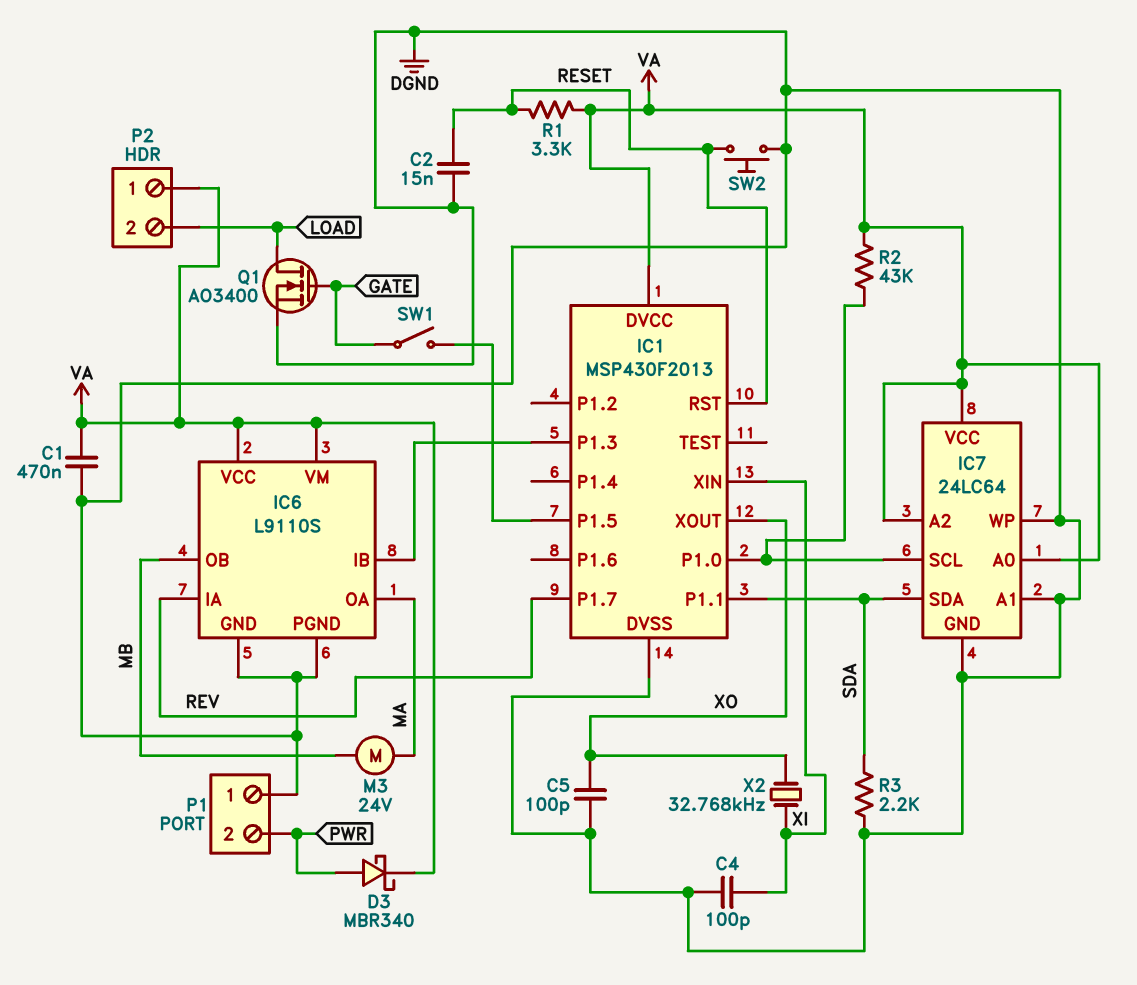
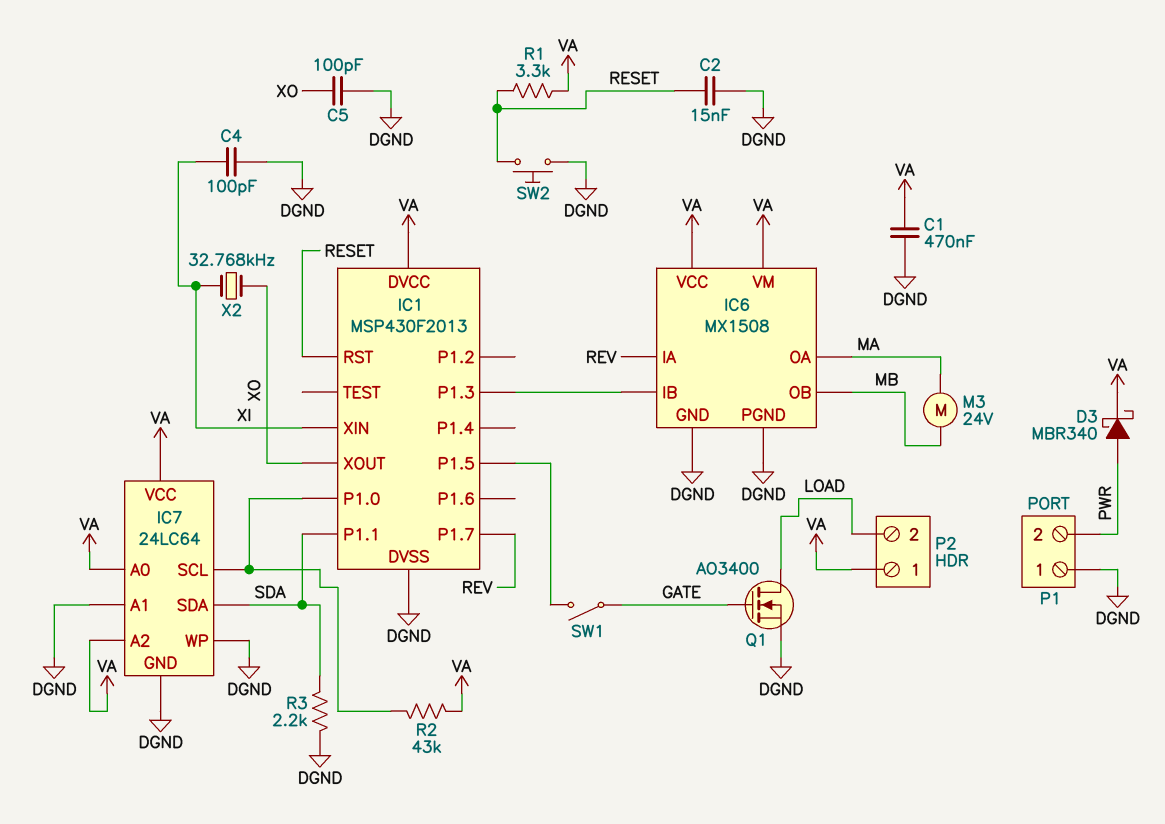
IC6: L9110S -> MX1508

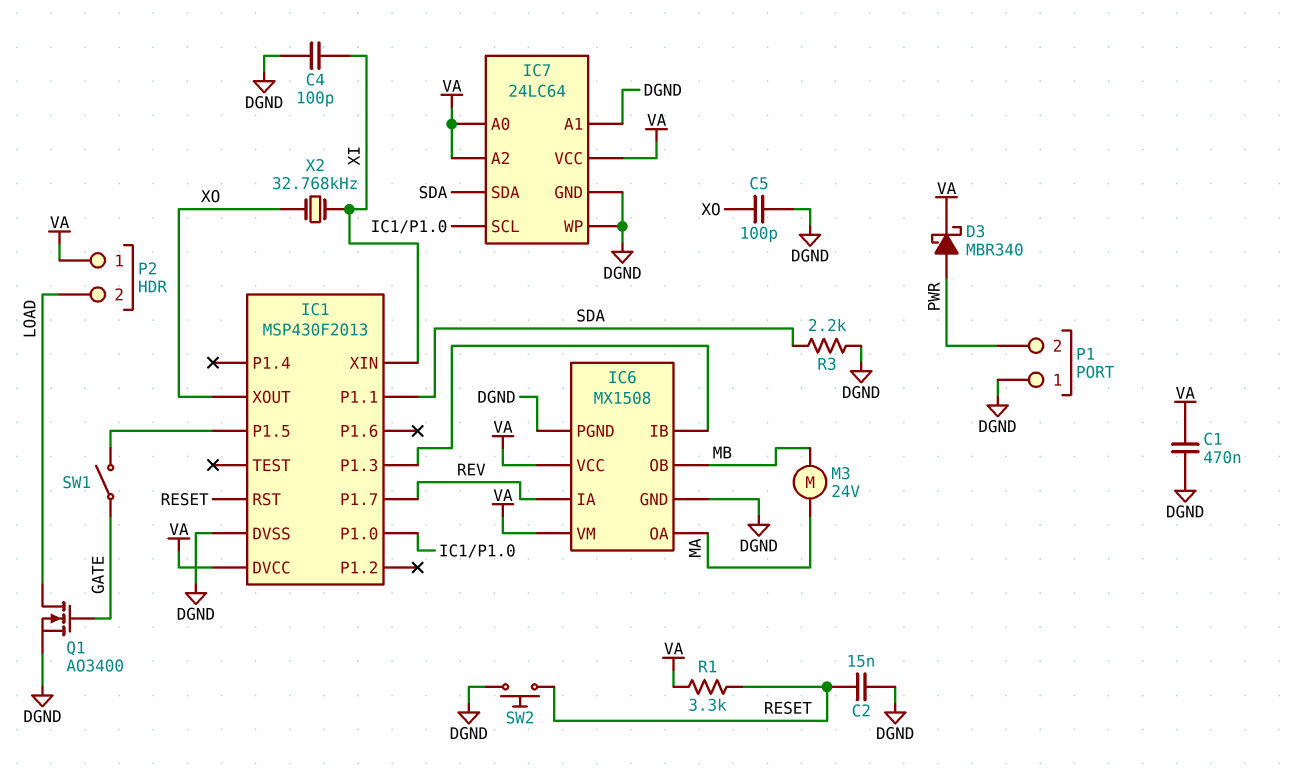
R2: 43k (IC1/P1.0, VA) -> none

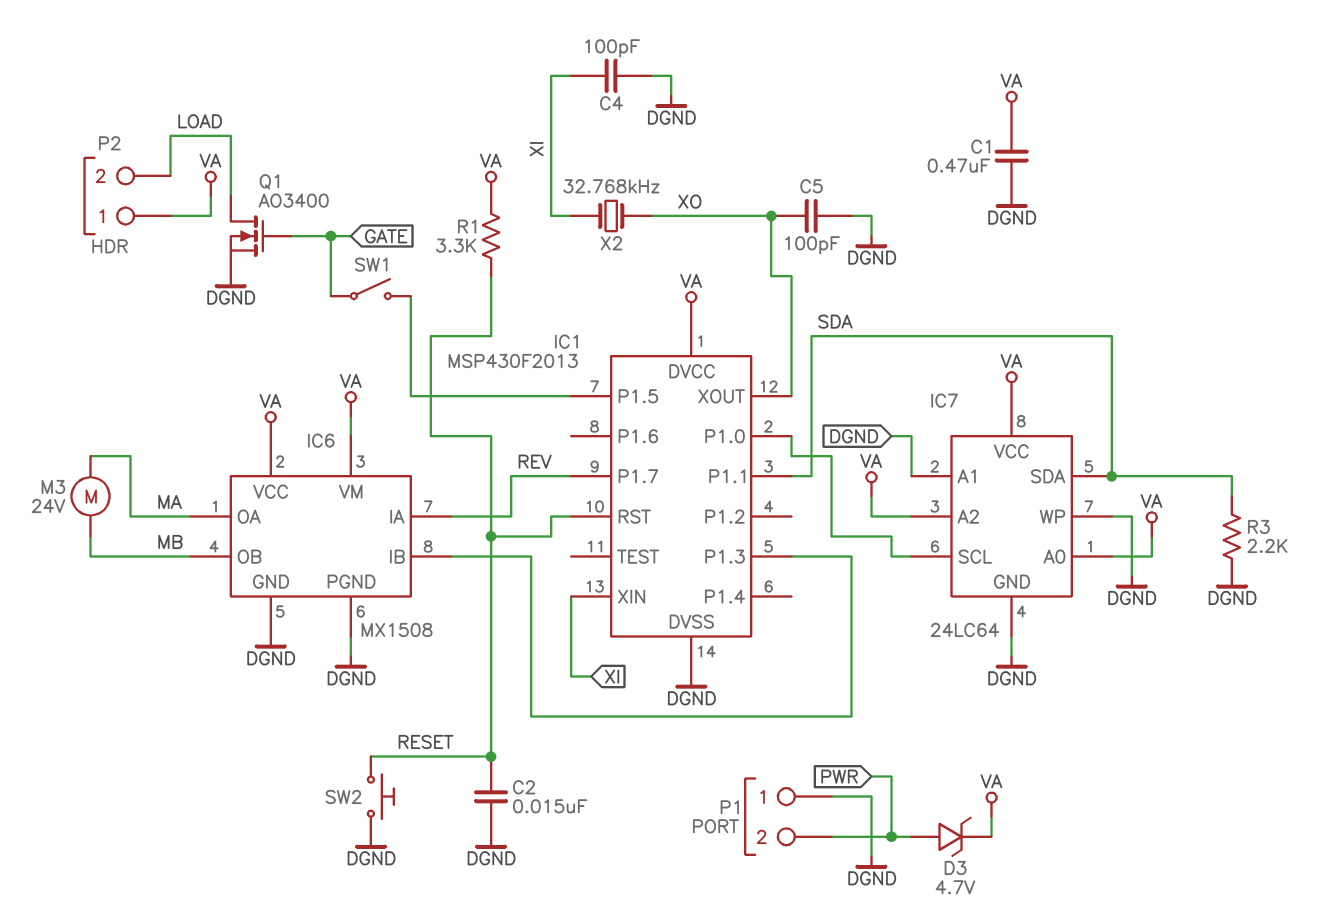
D3: schottky MBR340 (A PWR, K VA) -> zener 4.7V (A PWR, K VA)

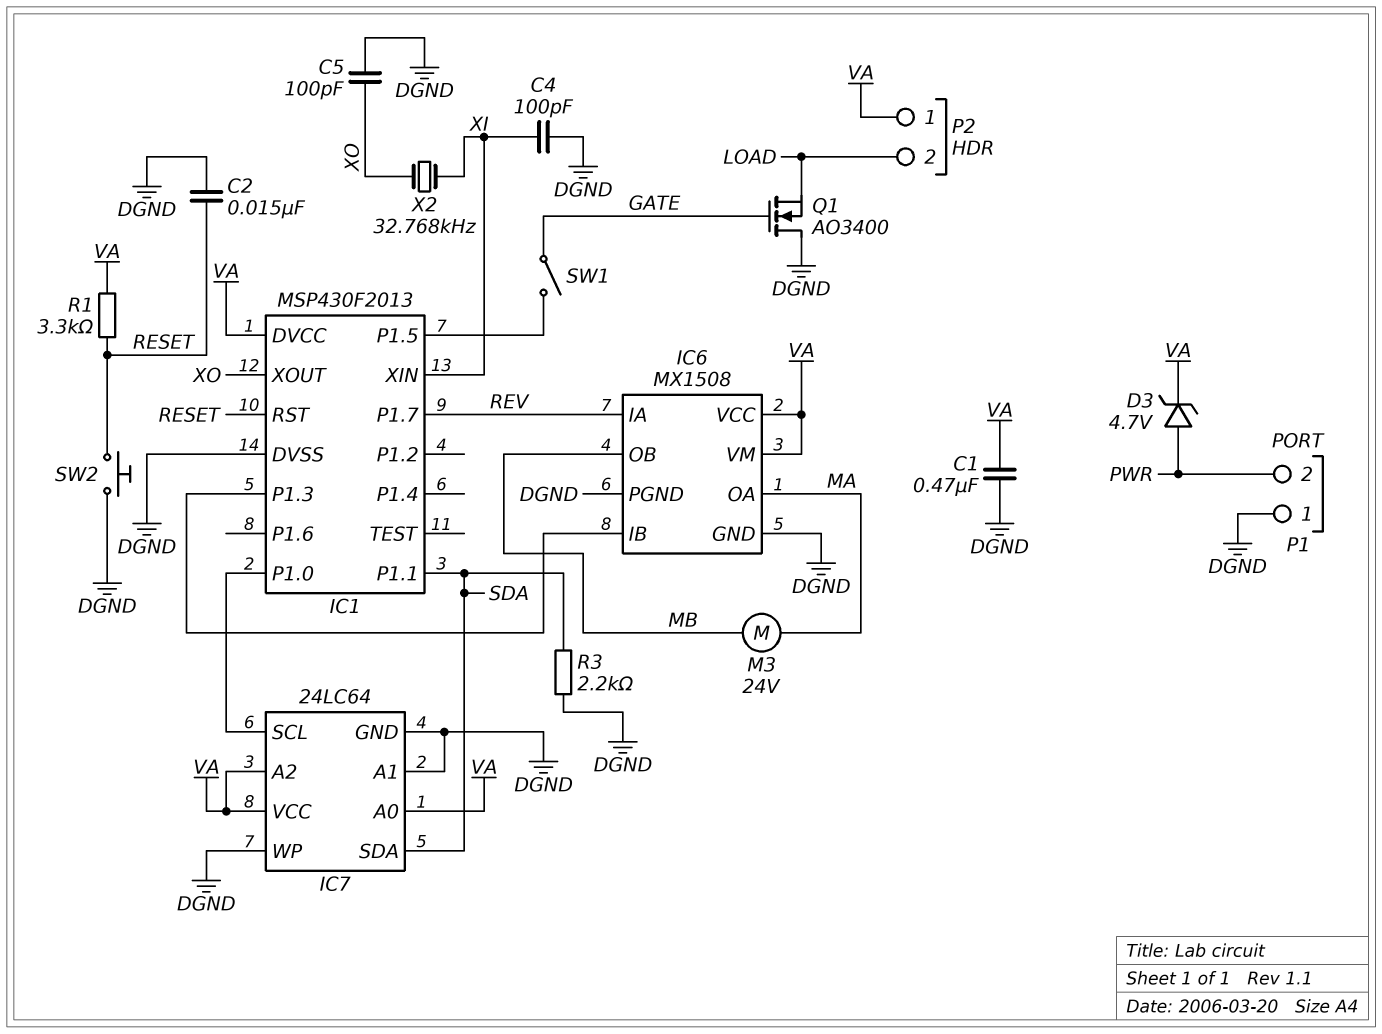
Q1: NMOS AO3400 (G GATE, D LOAD, S DGND) -> NMOS AO3400 (G GATE, D DGND, S LOAD)

